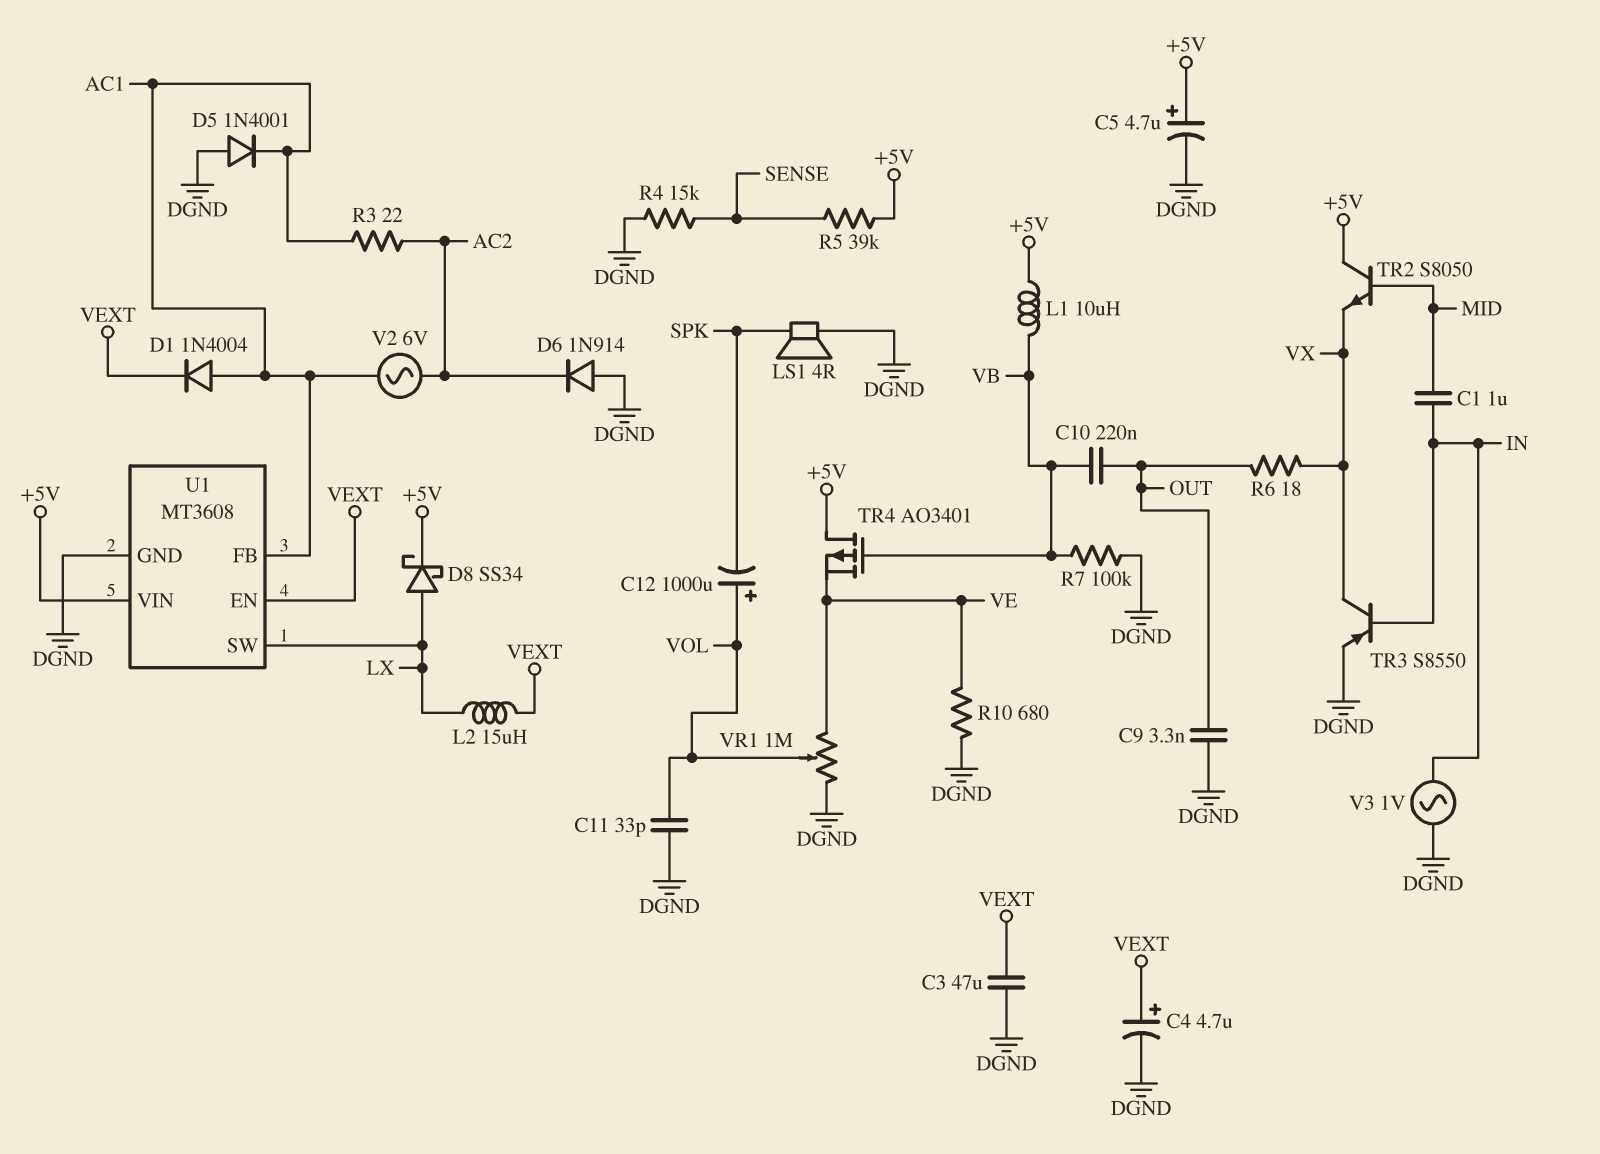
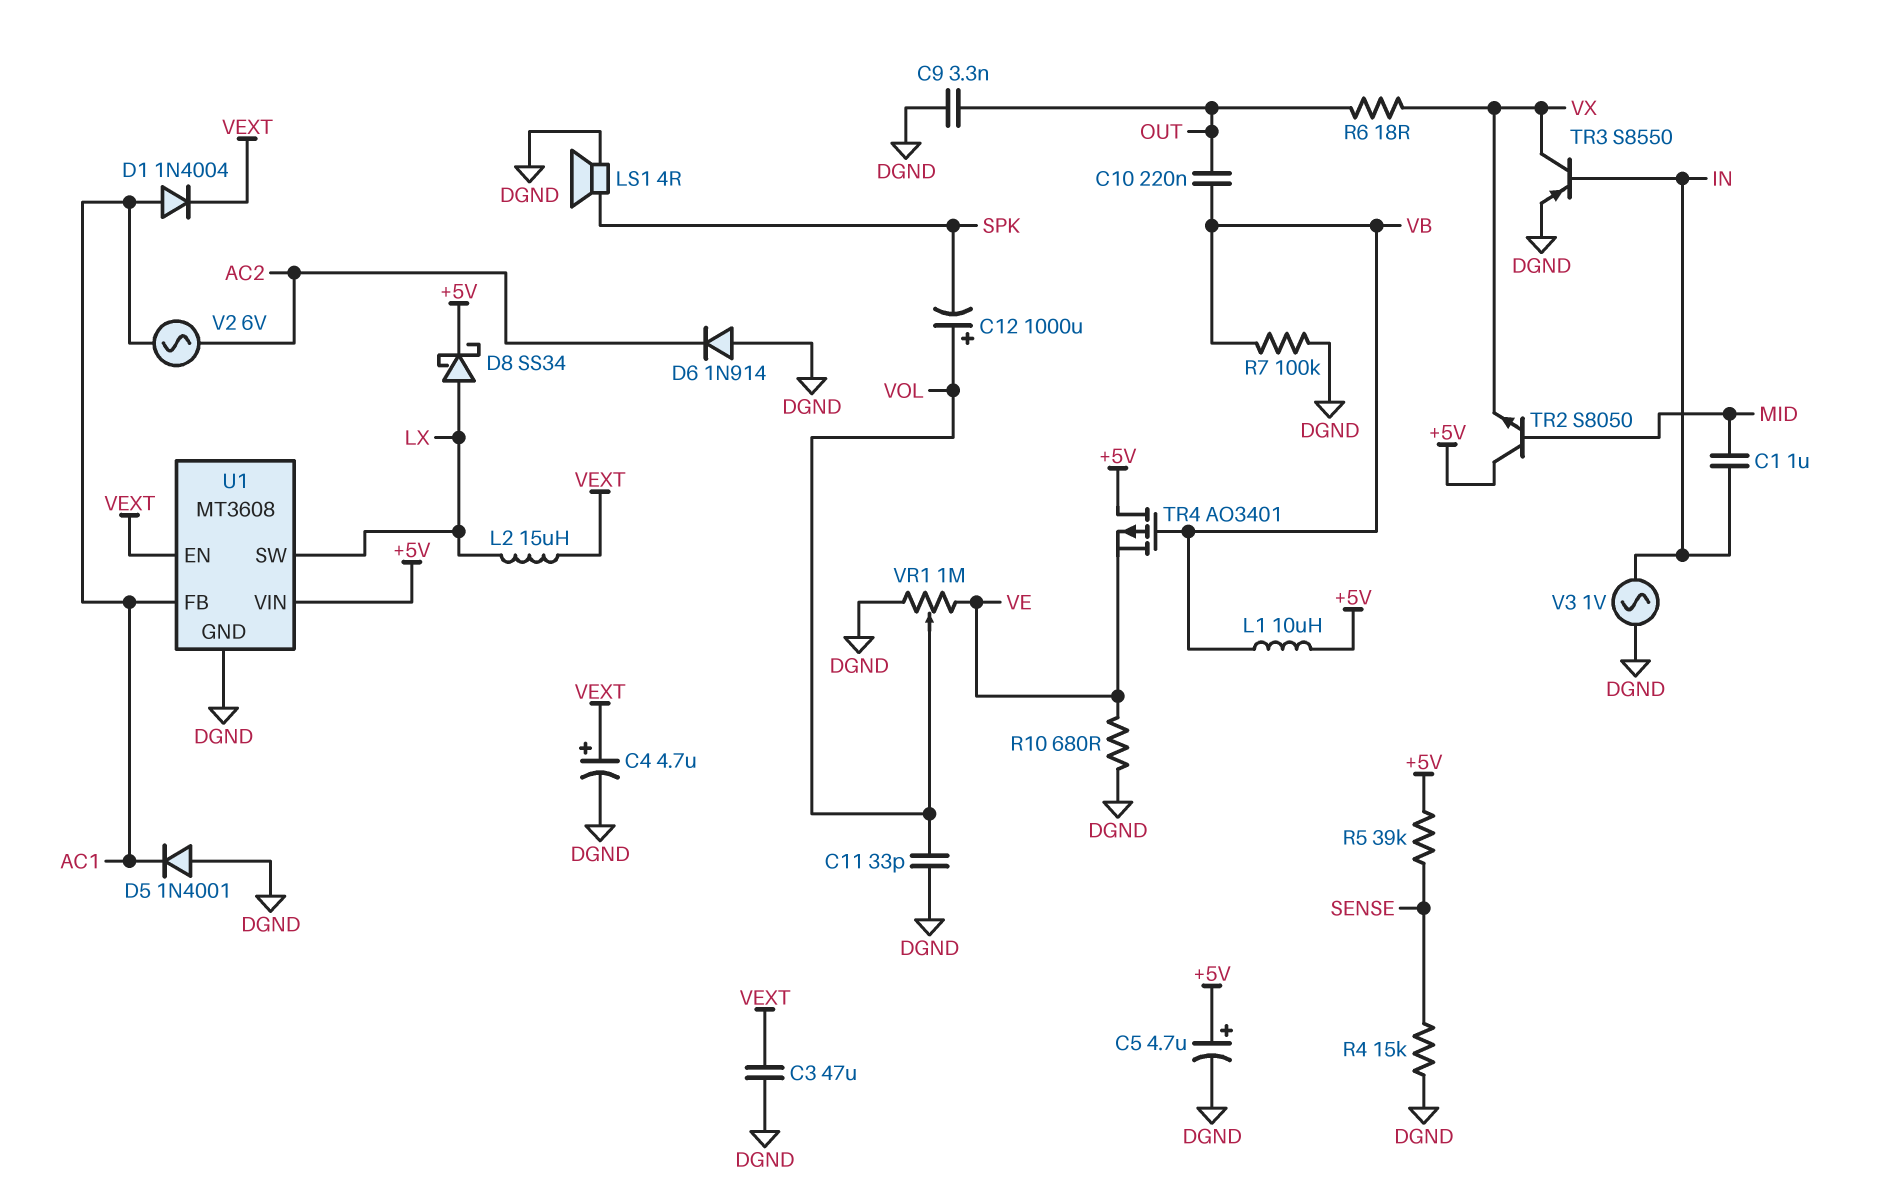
R3: 22 (AC1, AC2) -> none

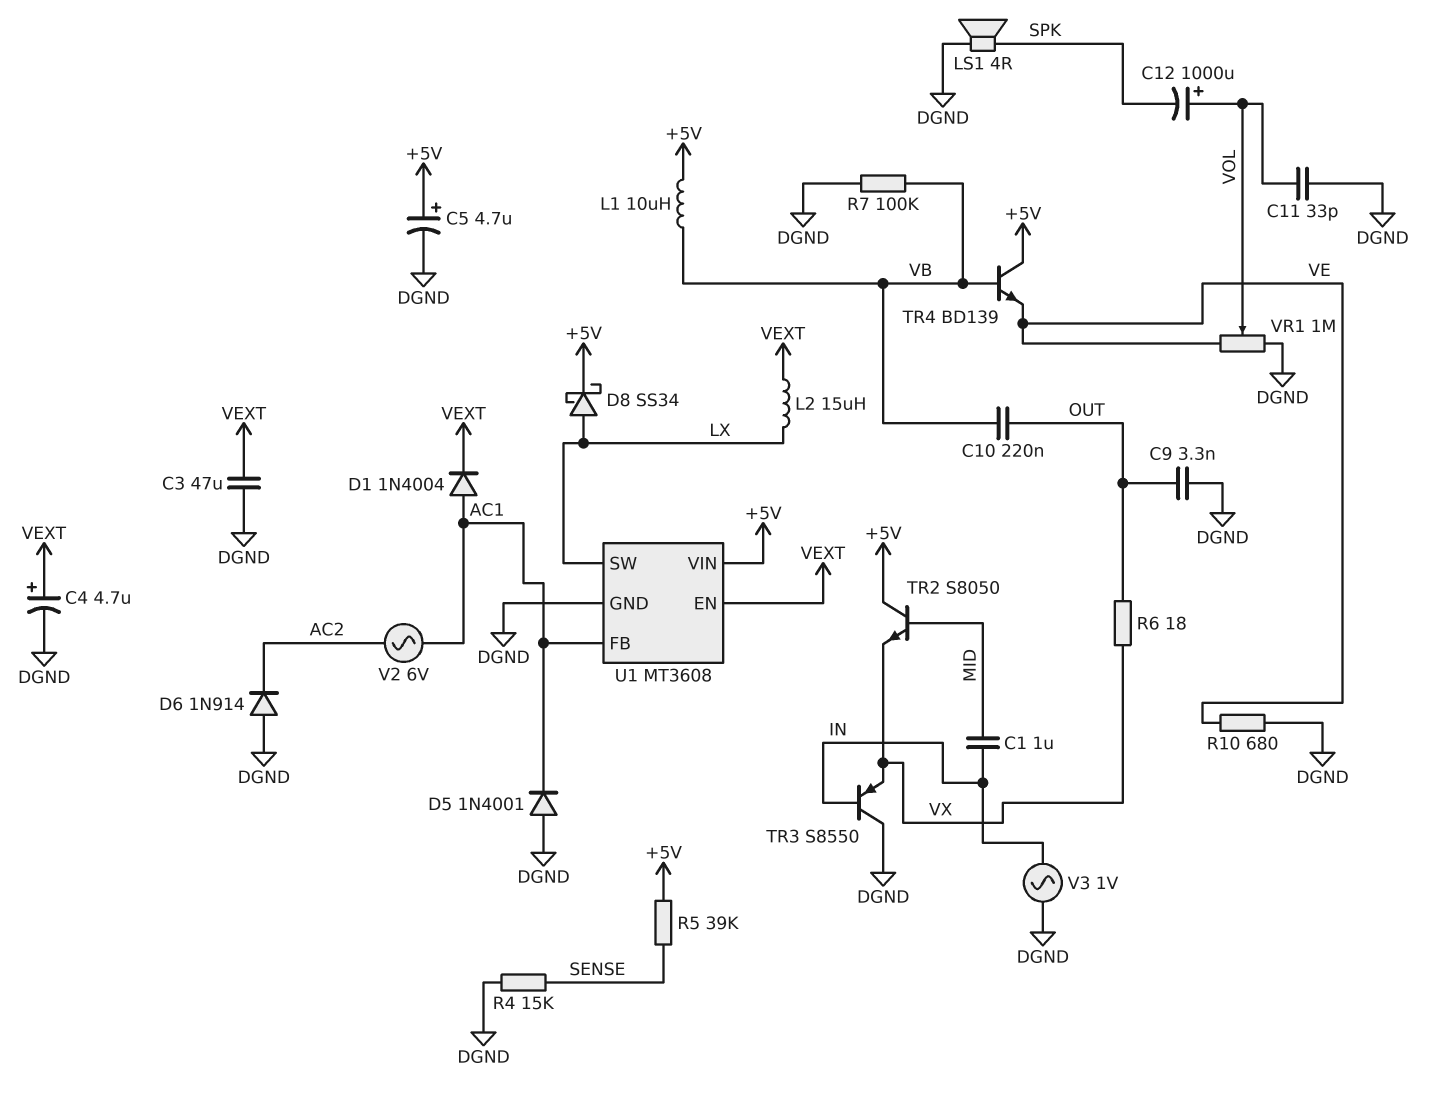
TR3: PNP S8550 (B IN, C VX, E DGND) -> PNP S8550 (B IN, C DGND, E VX)
TR4: PMOS AO3401 (G VB, D +5V, S VE) -> NPN BD139 (B VB, C +5V, E VE)

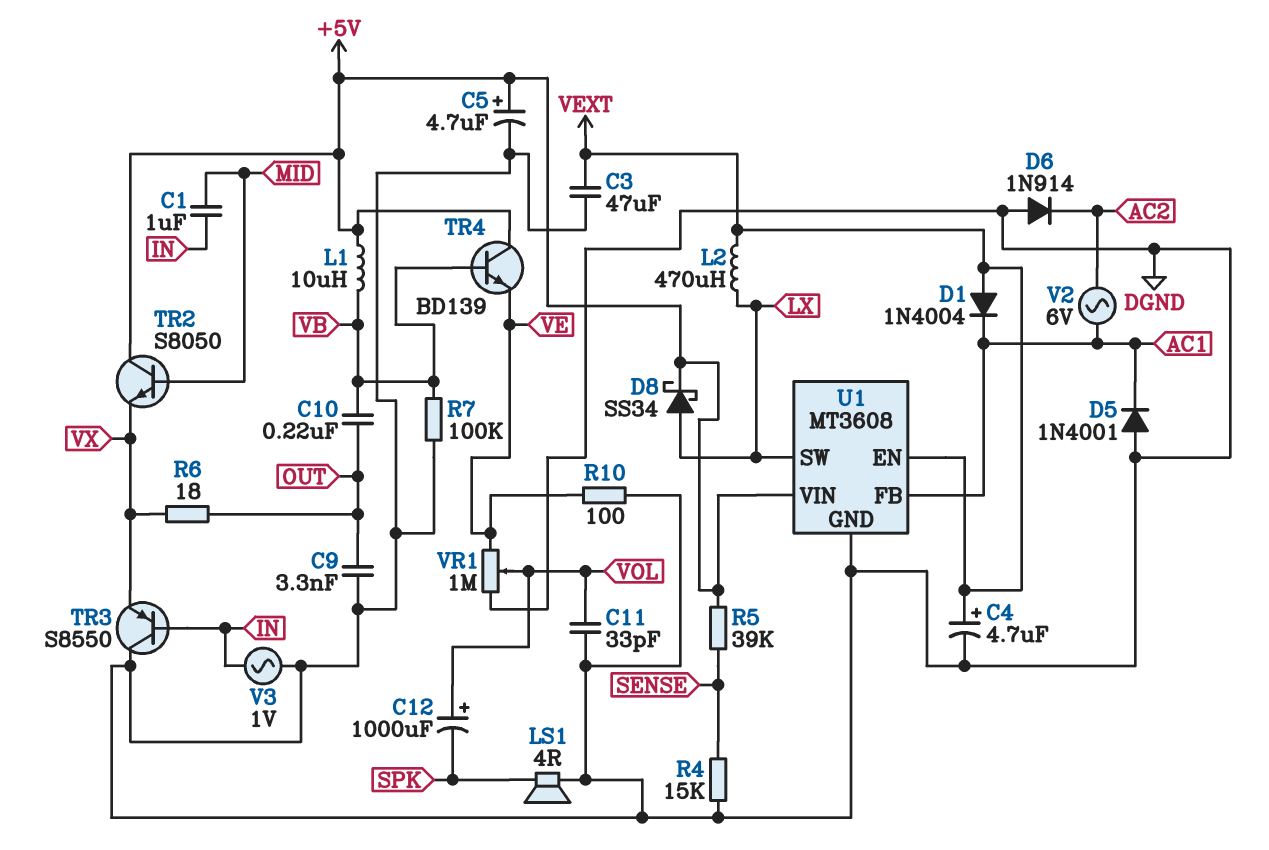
D1: diode 1N4004 (A AC1, K VEXT) -> diode 1N4004 (A VEXT, K AC1)
L2: 15uH (LX, VEXT) -> 470uH (LX, VEXT)
R10: 680 (DGND, VE) -> 100 (DGND, VE)

